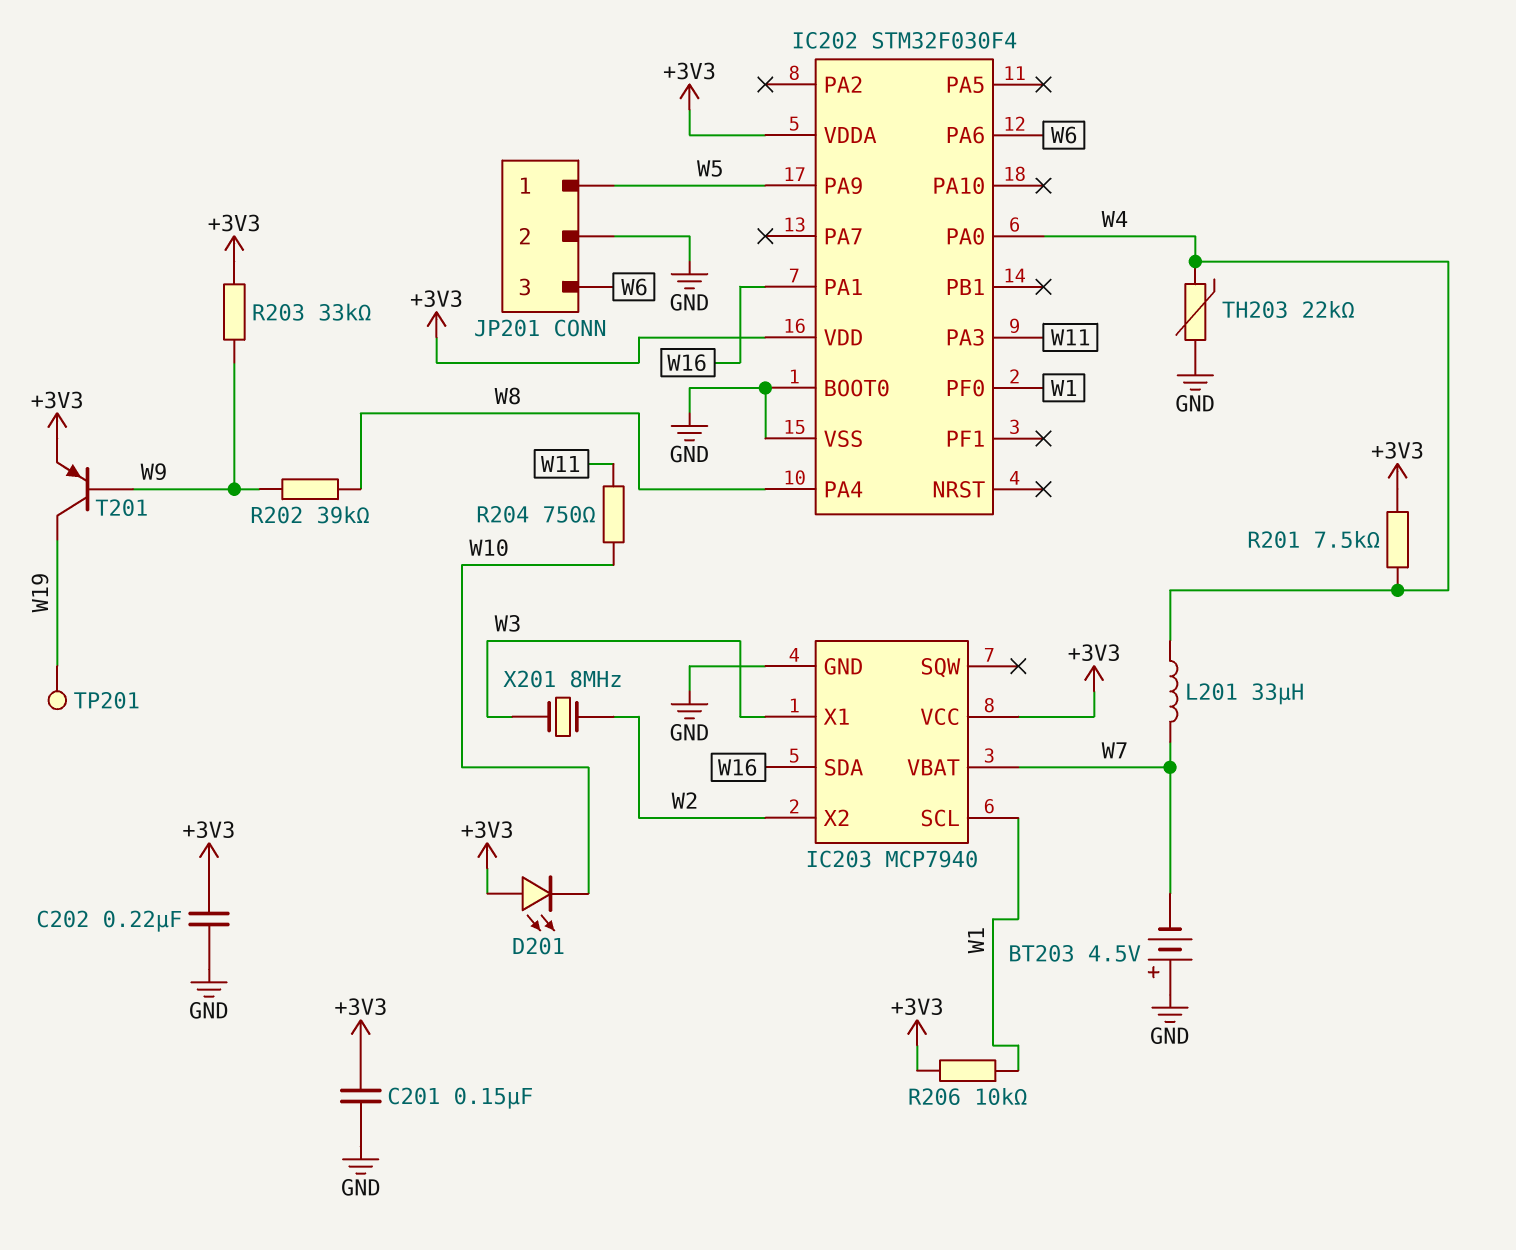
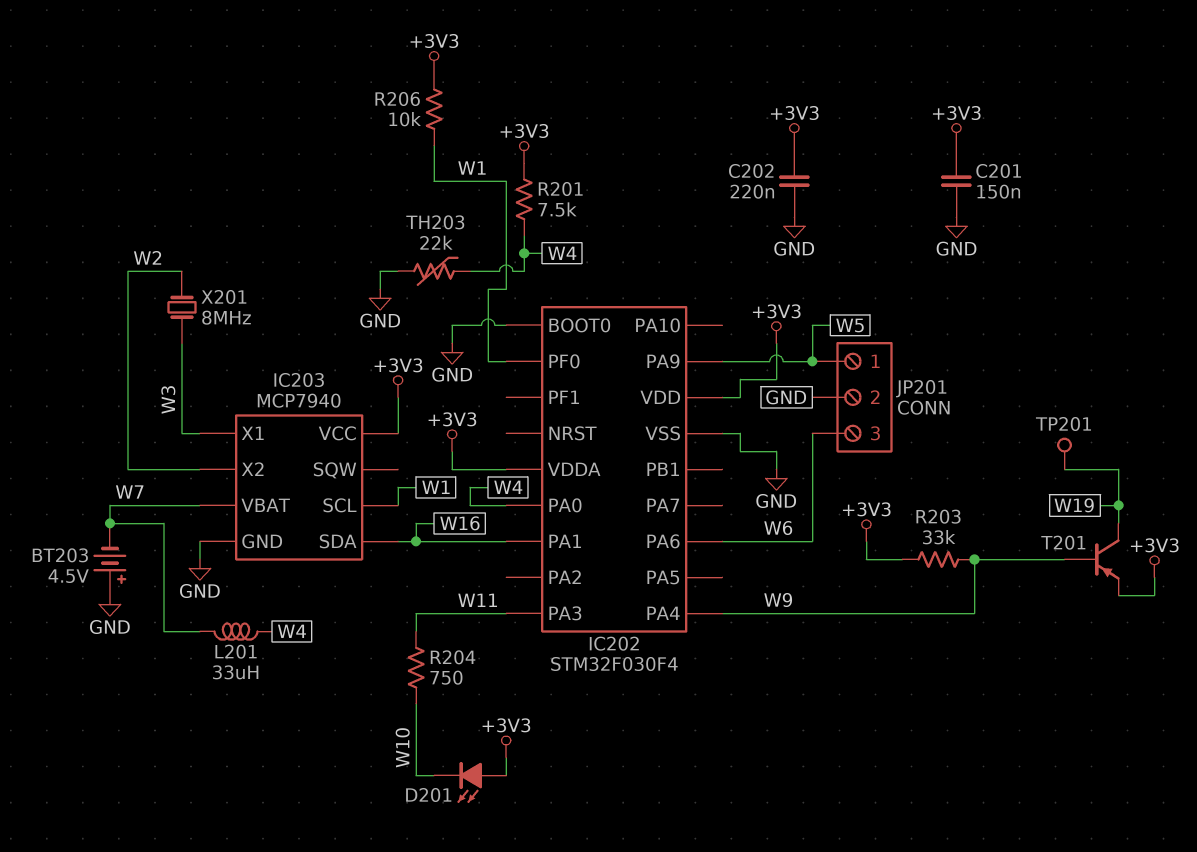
IC202 pin PA4: W8 -> W9
R202: 39k (W8, W9) -> none

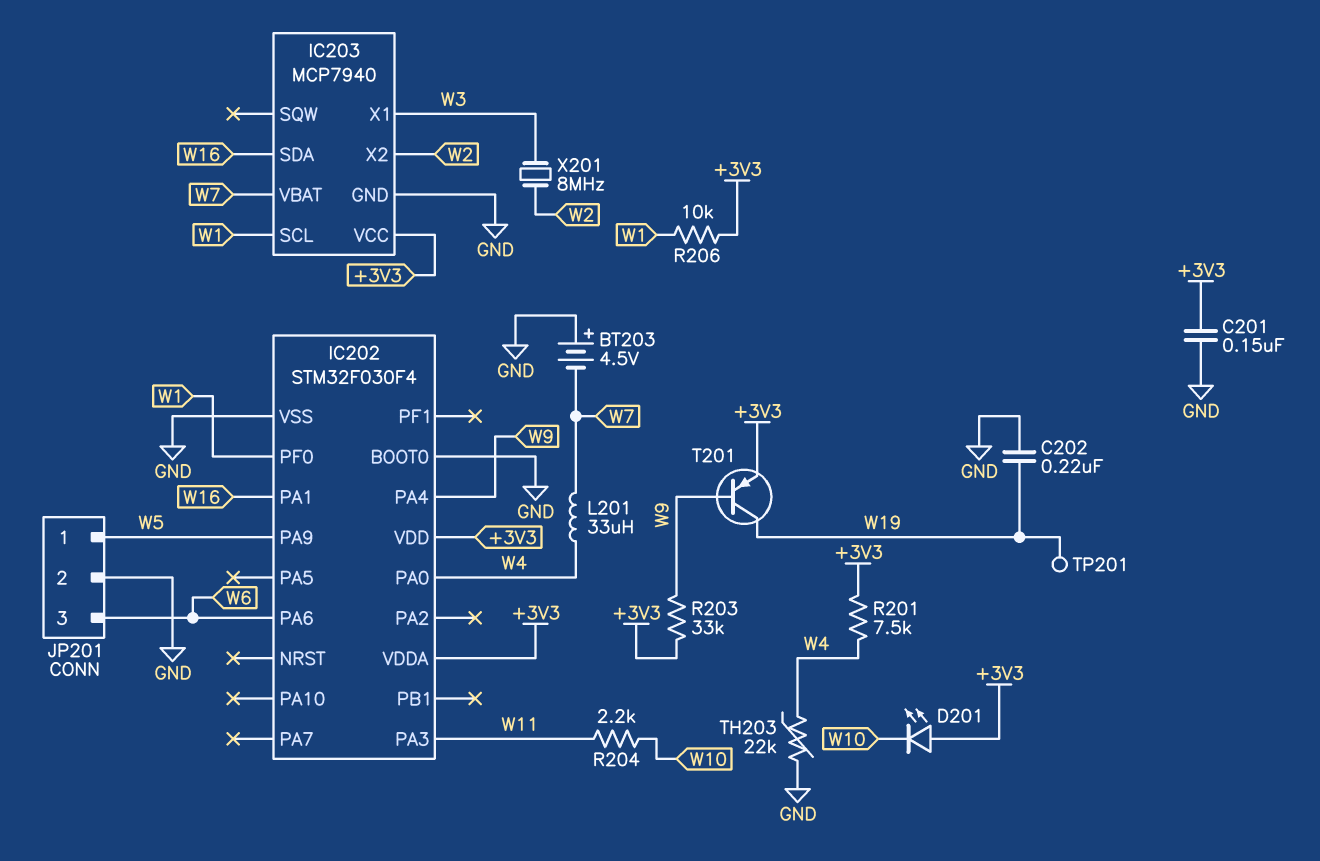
C202: 220nF (+3V3, GND) -> 220nF (GND, W19)
R204: 750 (W10, W11) -> 2.2k (W10, W11)

